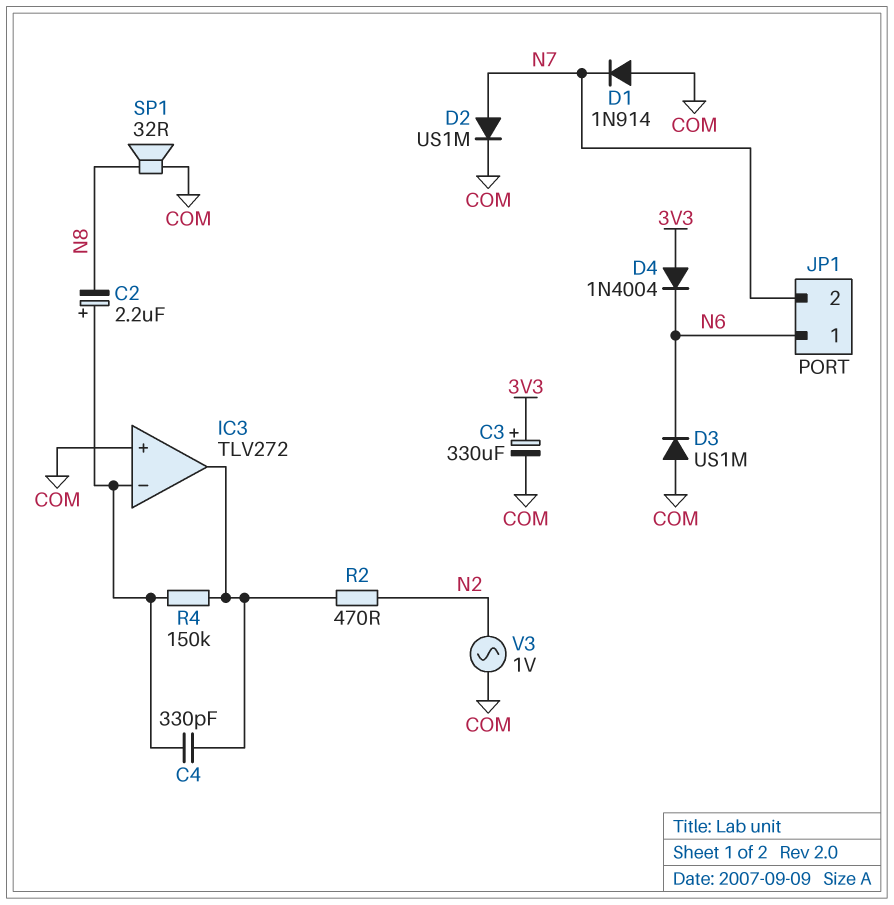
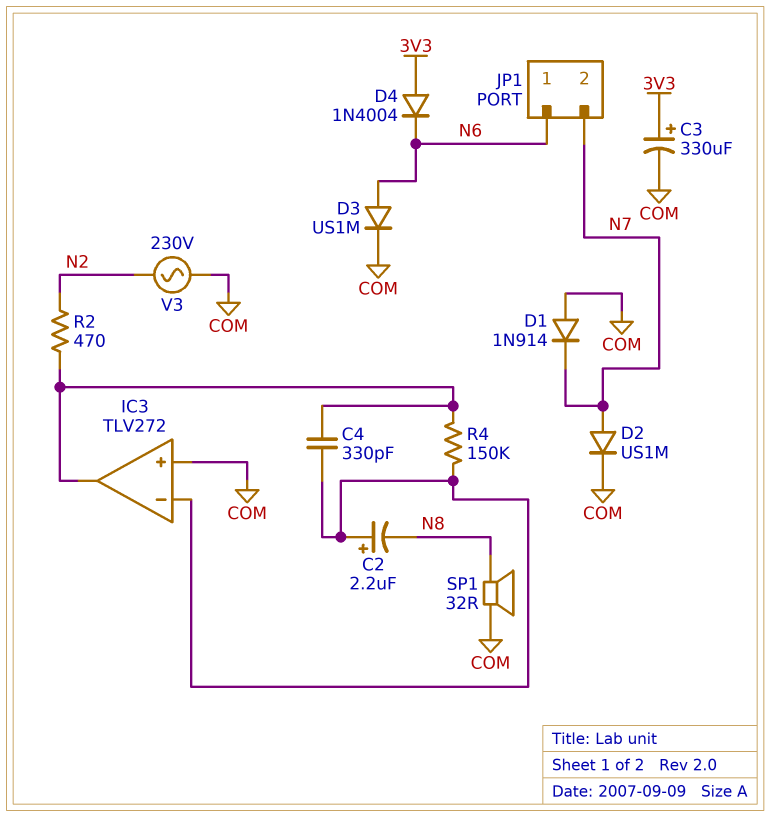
D3: diode US1M (A COM, K N6) -> diode US1M (A N6, K COM)
V3: AC 1V (COM, N2) -> AC 230V (COM, N2)

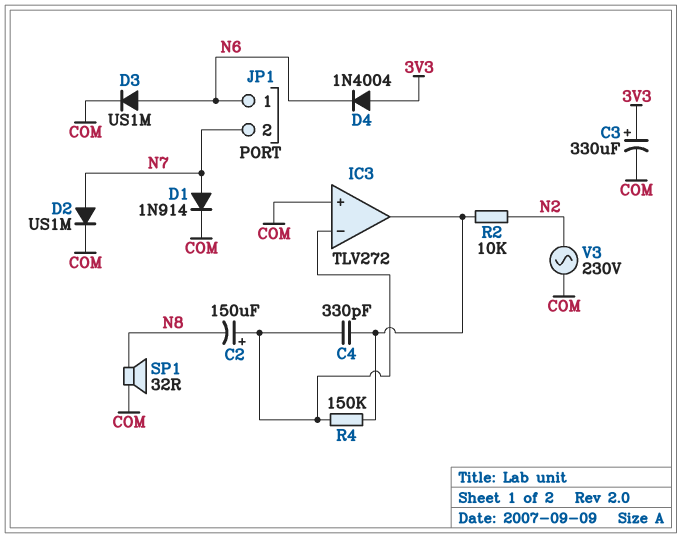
C2: 2.2uF (plus IC3/in-, minus N8) -> 150uF (plus IC3/in-, minus N8)
D1: diode 1N914 (A COM, K N7) -> diode 1N914 (A N7, K COM)
R2: 470 (IC3/out, N2) -> 10k (IC3/out, N2)

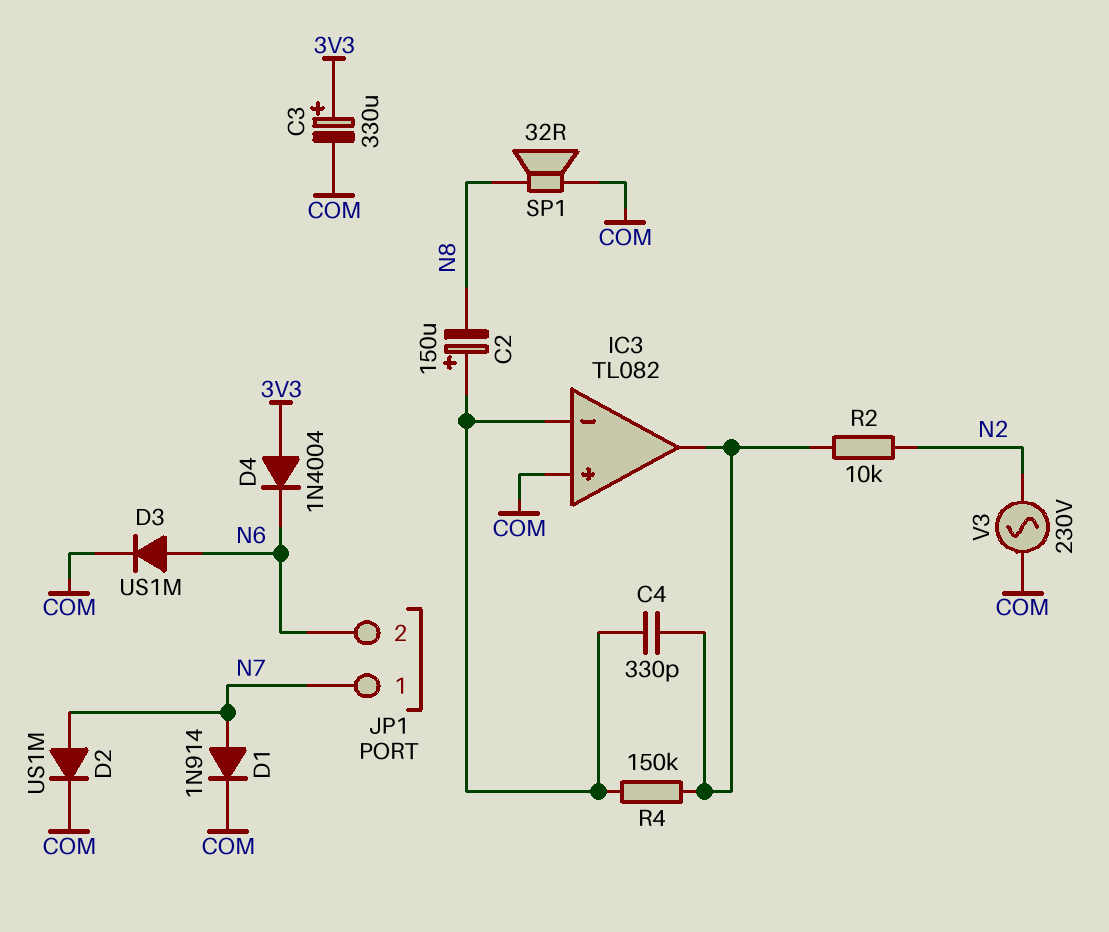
IC3: TLV272 -> TL082
JP1 pin 1: N6 -> N7
JP1 pin 2: N7 -> N6

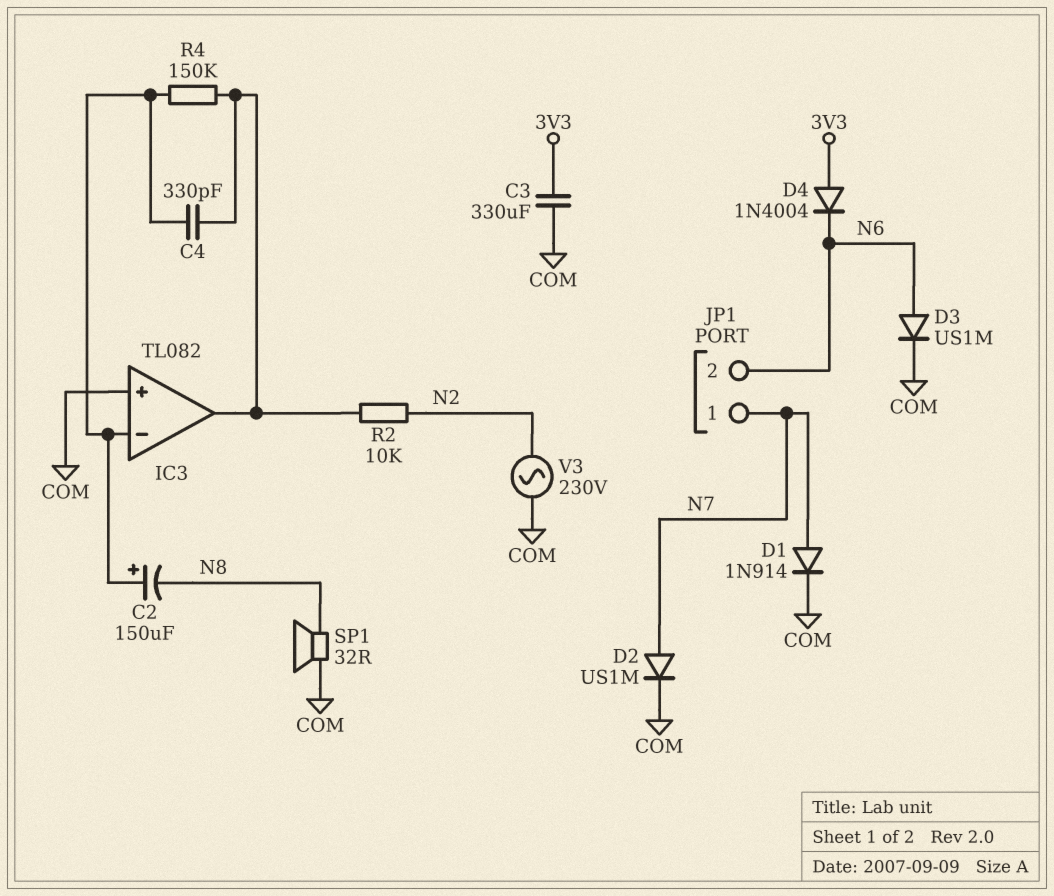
C3: 330uF (plus 3V3, minus COM) -> 330uF (3V3, COM)

